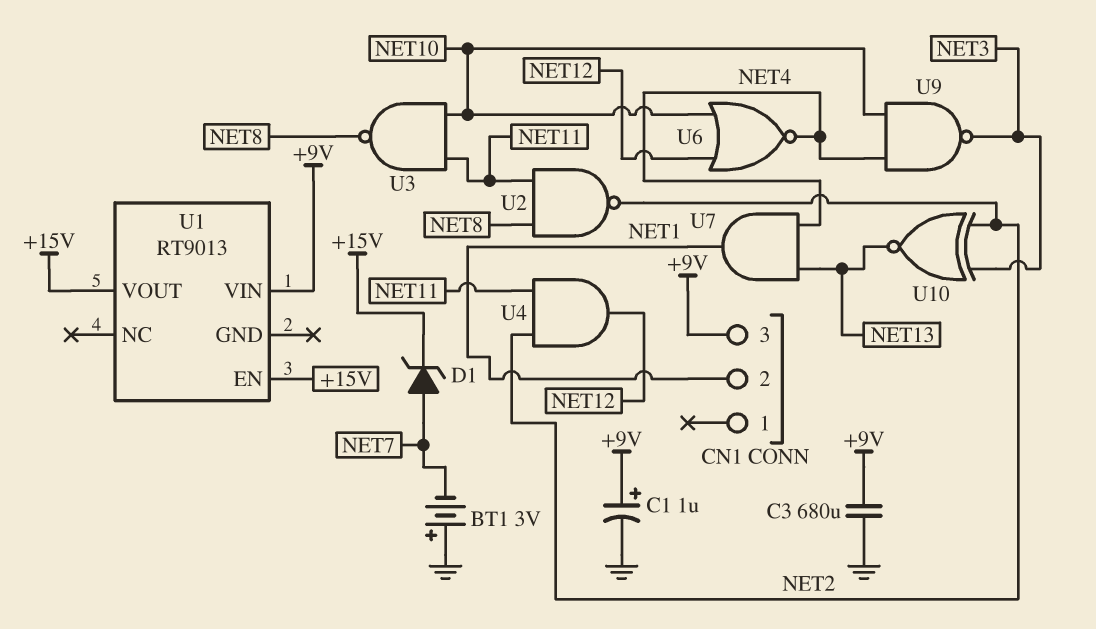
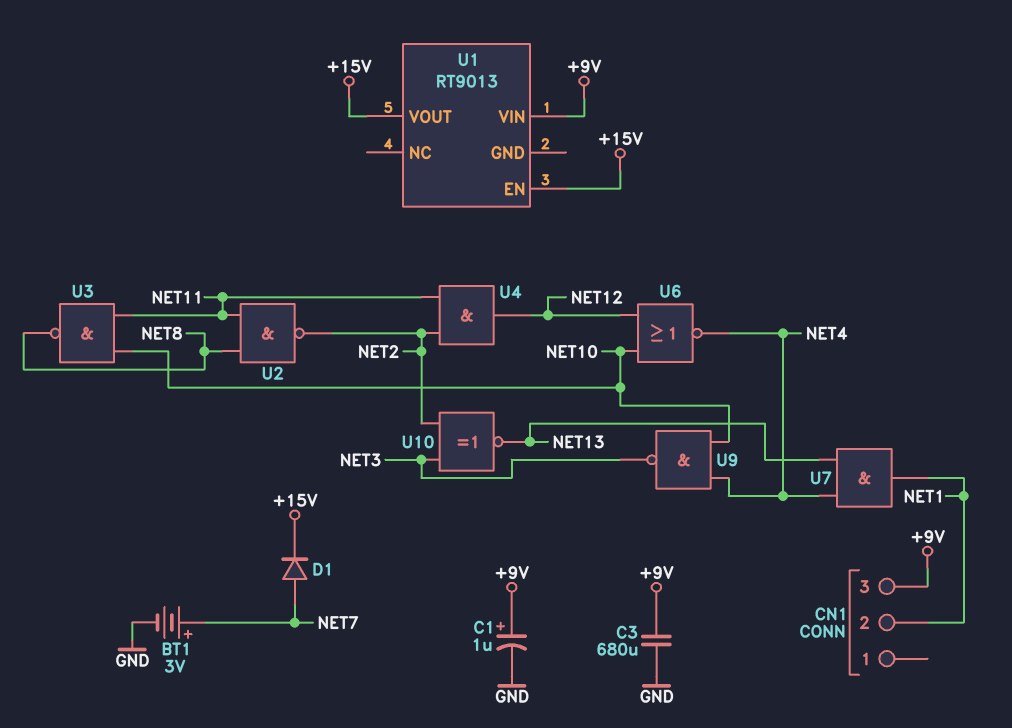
BT1: 3V (plus GND, minus NET7) -> 3V (plus NET7, minus GND)
D1: zener (A NET7, K +15V) -> diode (A NET7, K +15V)

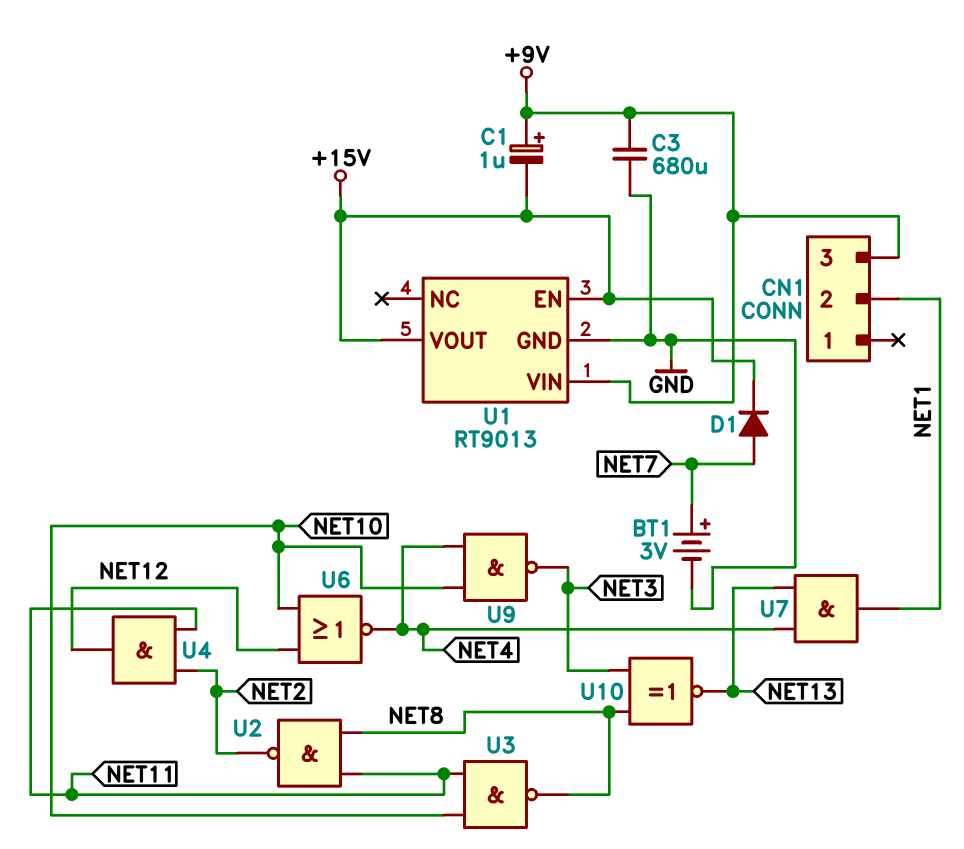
C1: 1uF (plus +9V, minus GND) -> 1uF (plus +9V, minus +15V)
U1 pin GND: none -> GND
U10: XNOR (in NET2, in NET3, out NET13) -> XNOR (in NET3, in NET8, out NET13)

